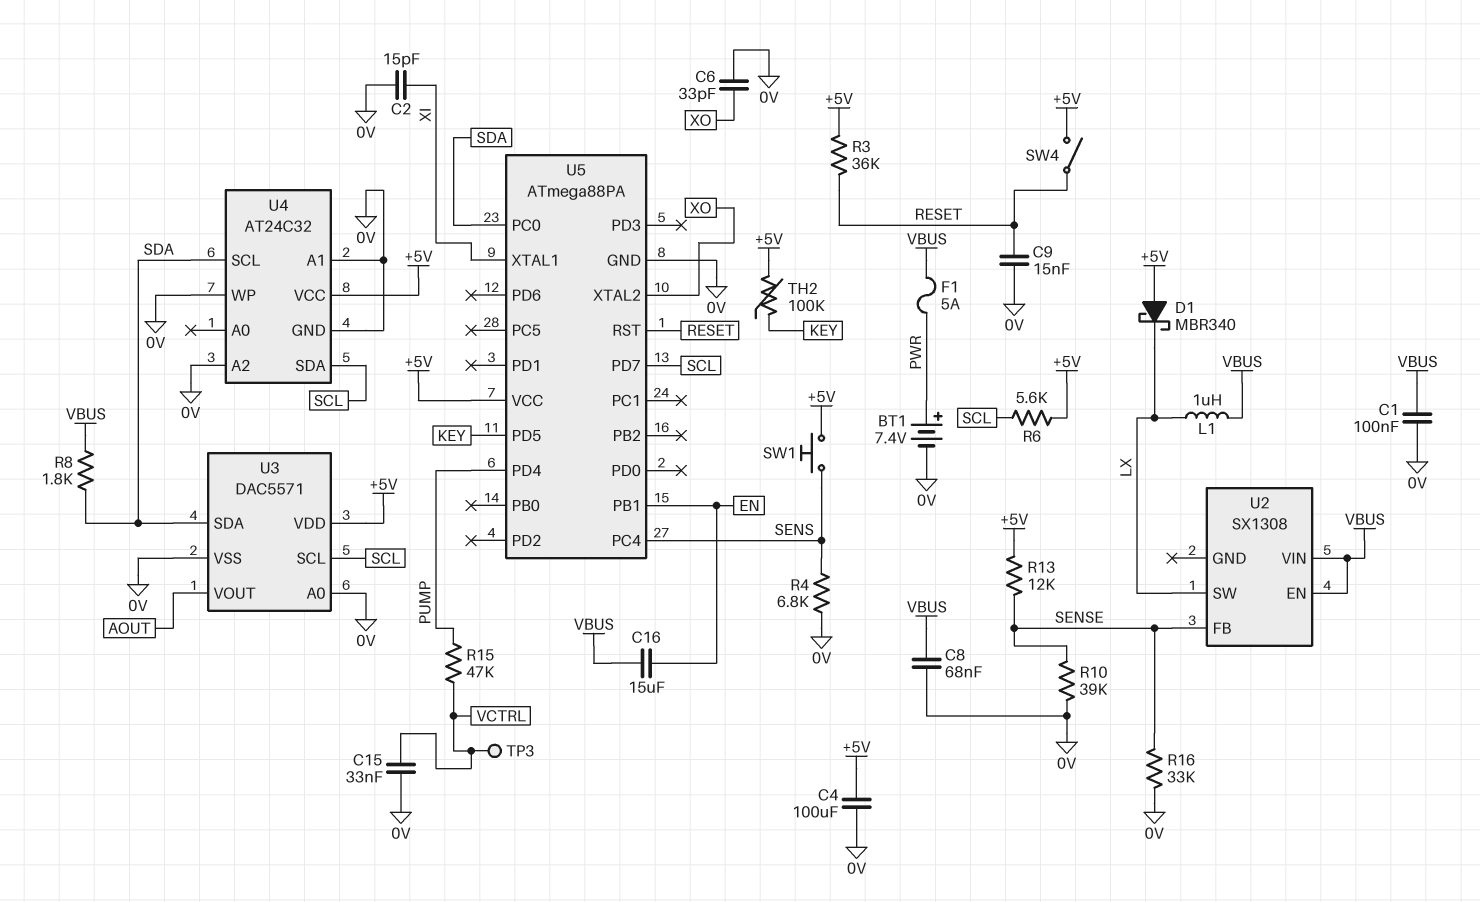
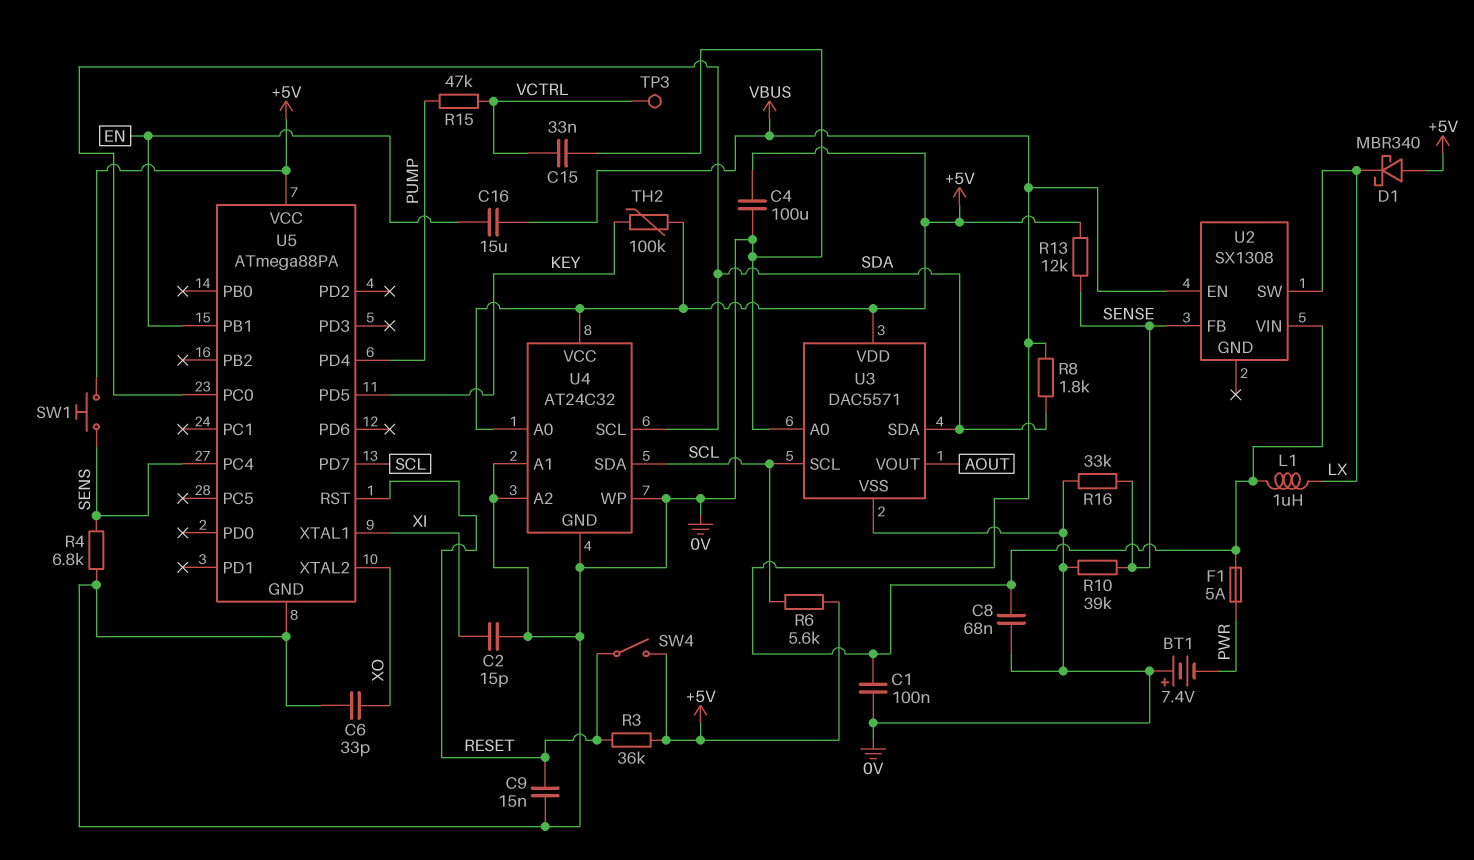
BT1: 7.4V (plus PWR, minus 0V) -> 7.4V (plus 0V, minus PWR)
U4 pin A0: none -> +5V

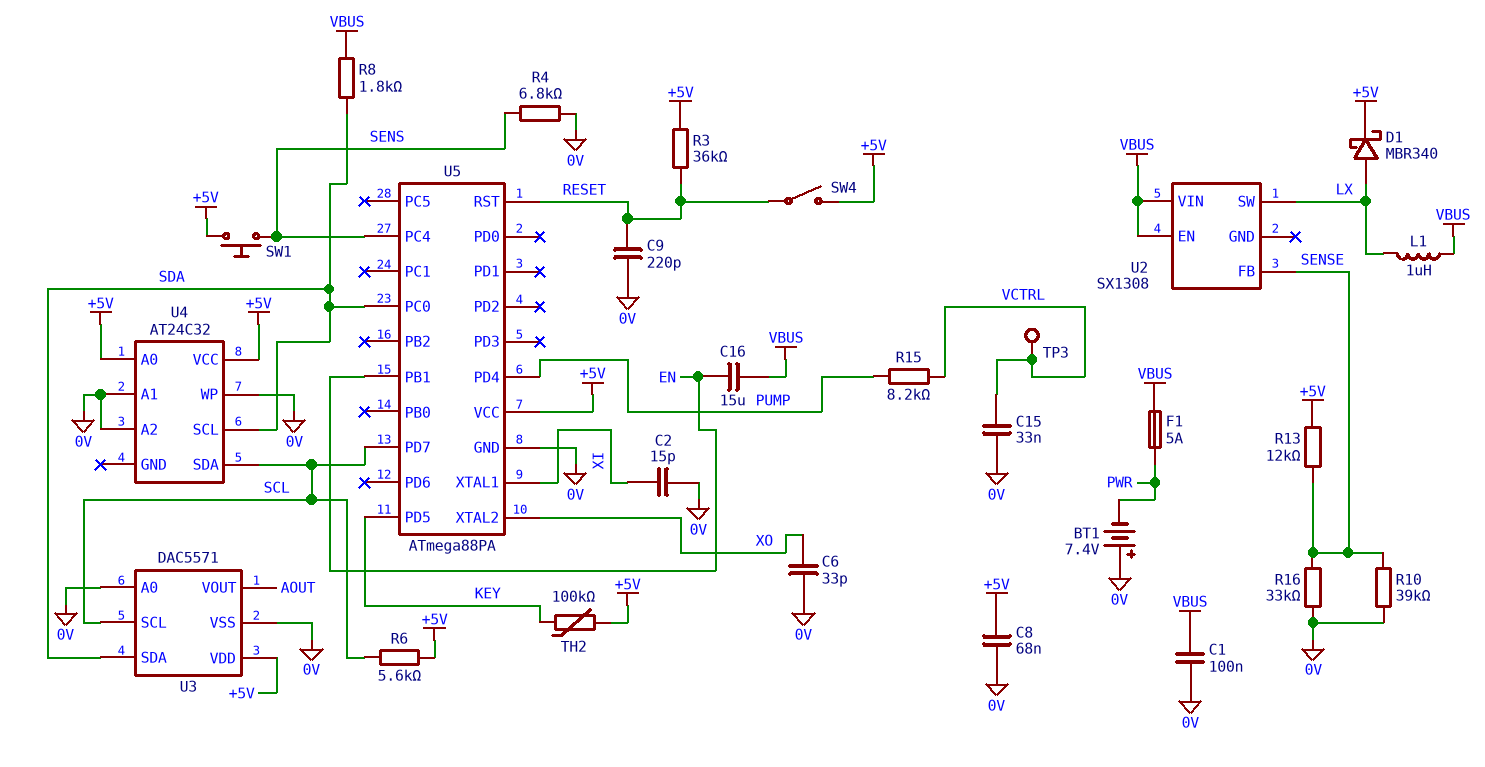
C4: 100uF (+5V, 0V) -> none
C8: 68nF (0V, VBUS) -> 68nF (+5V, 0V)
C9: 15nF (0V, RESET) -> 220pF (0V, RESET)
D1: schottky MBR340 (A +5V, K LX) -> schottky MBR340 (A LX, K +5V)
R15: 47k (PUMP, VCTRL) -> 8.2k (PUMP, VCTRL)
U4 pin GND: 0V -> none

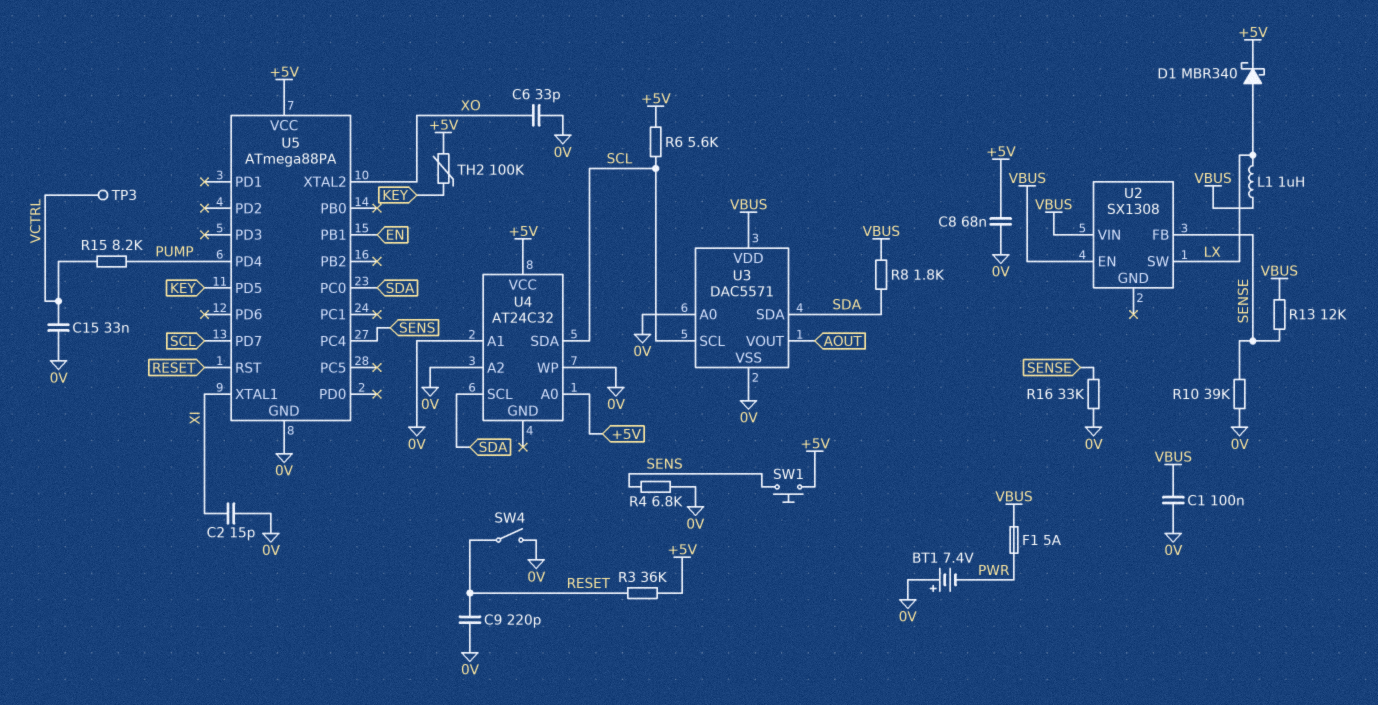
C16: 15uF (EN, VBUS) -> none
R13: 12k (+5V, SENSE) -> 12k (SENSE, VBUS)
SW4: switch (+5V, RESET) -> switch (0V, RESET)
U3 pin VDD: +5V -> VBUS

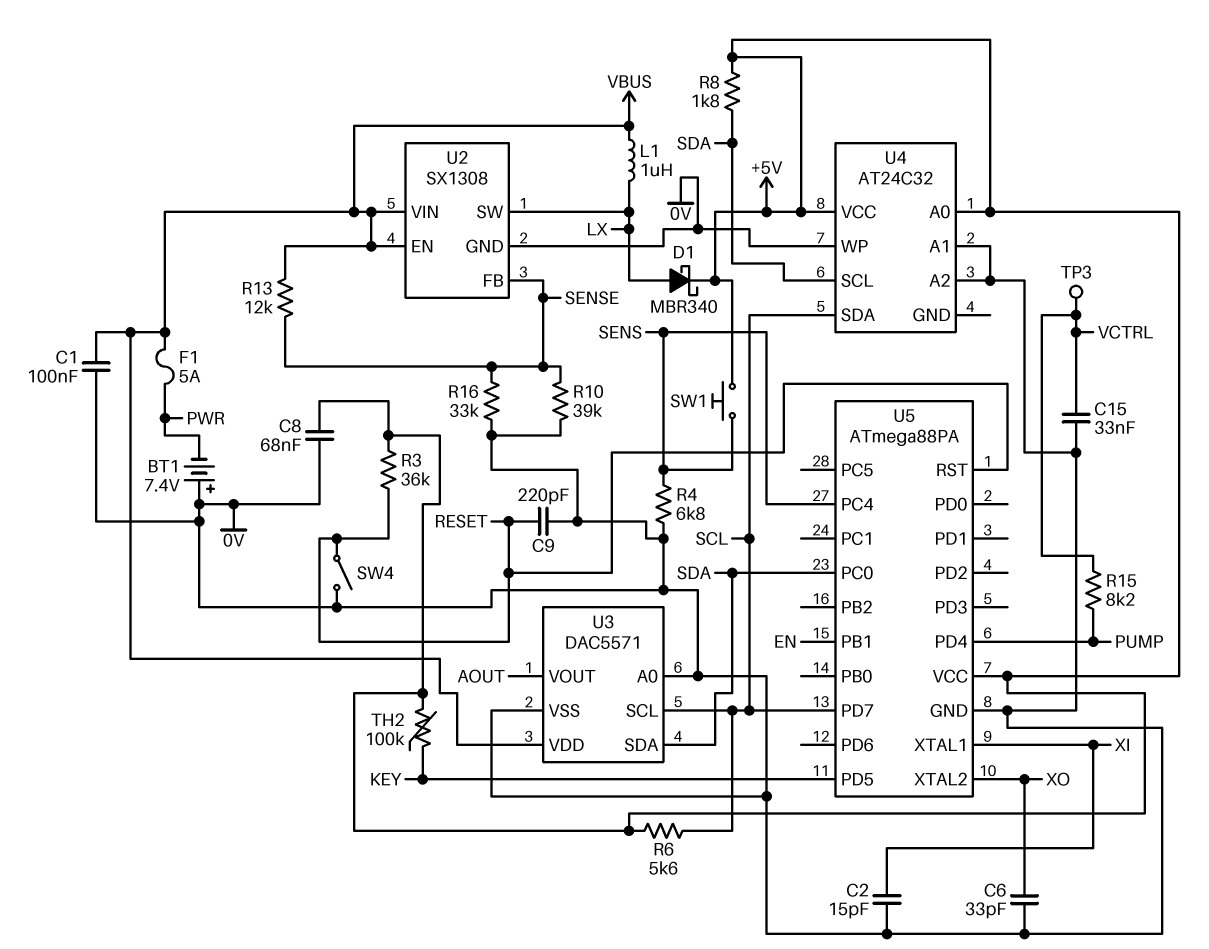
R8: 1.8k (SDA, VBUS) -> 1.8k (+5V, SDA)
U2 pin GND: none -> 0V

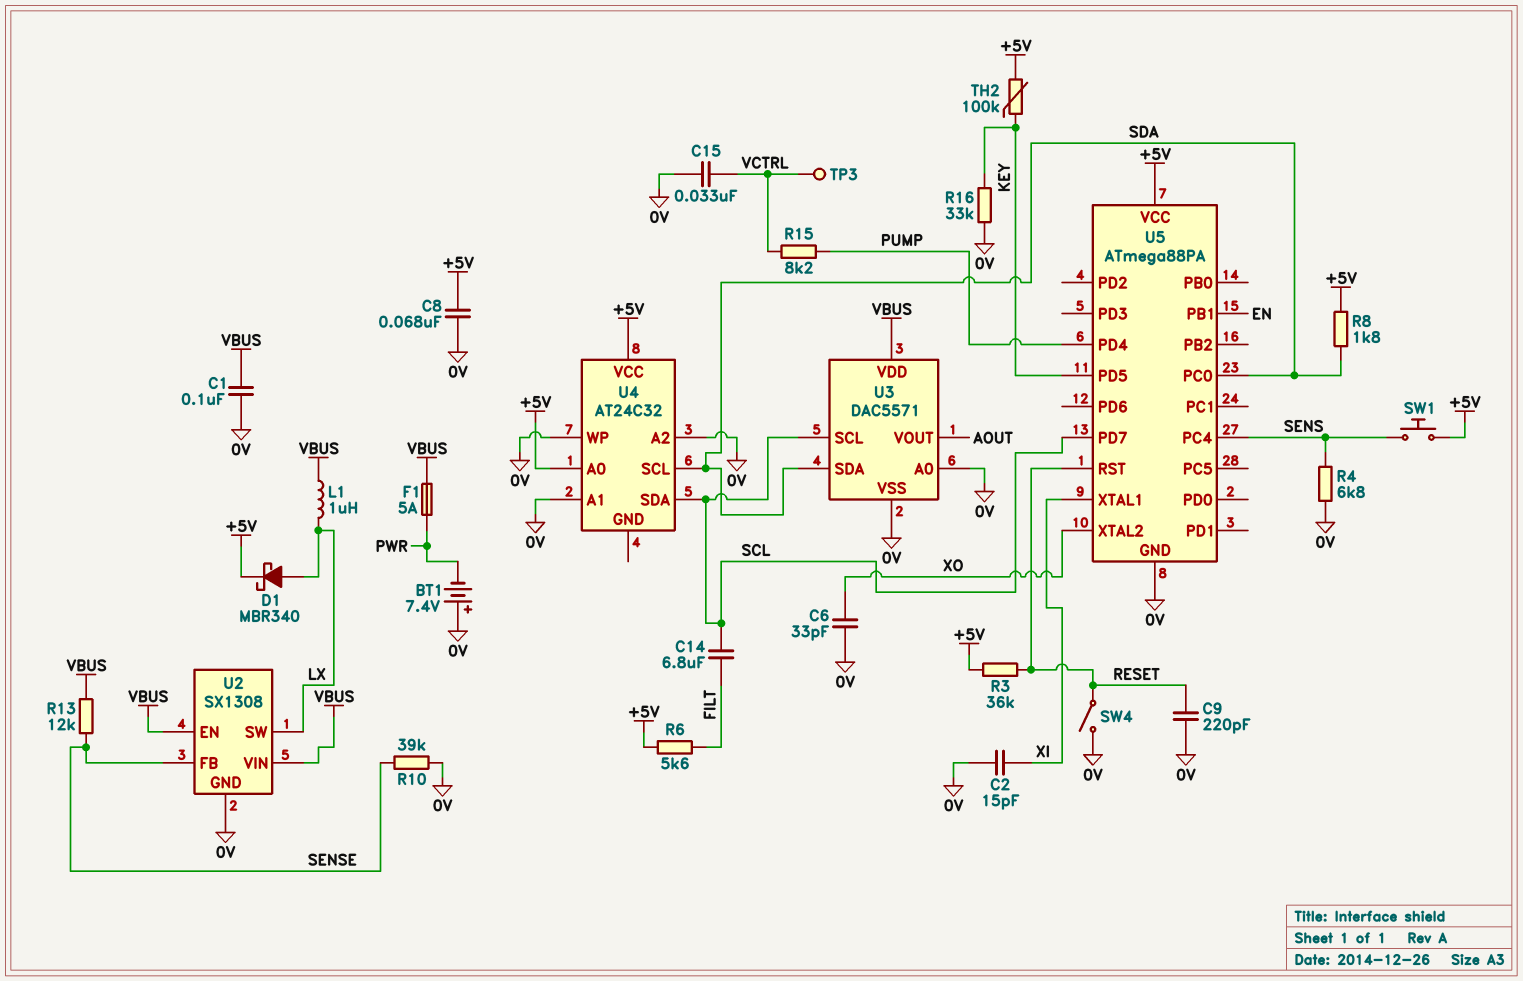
C14: none -> 6.8uF (FILT, SCL)
R6: 5.6k (+5V, SCL) -> 5.6k (+5V, FILT)
R16: 33k (0V, SENSE) -> 33k (0V, KEY)

